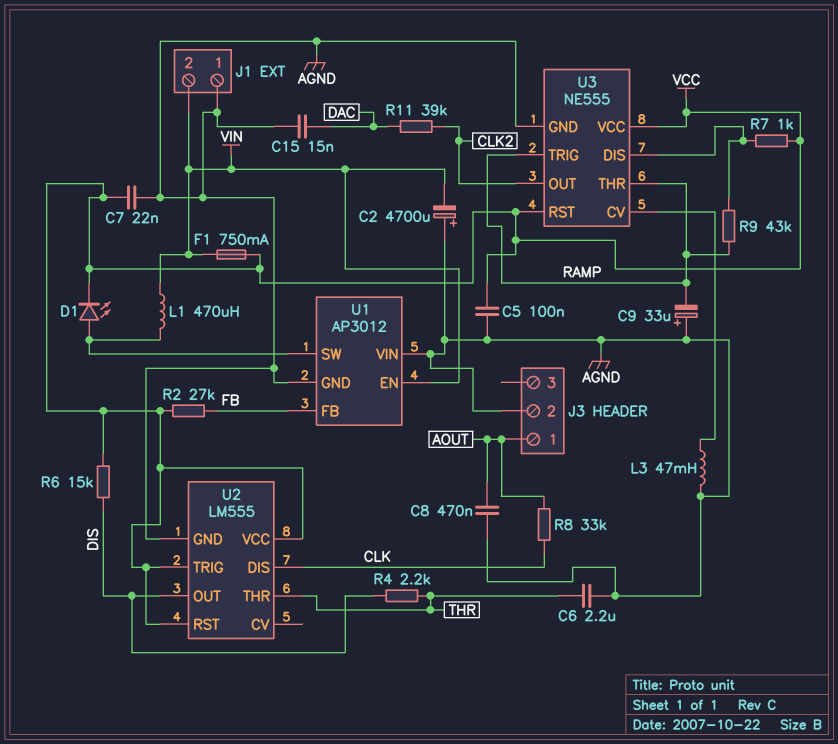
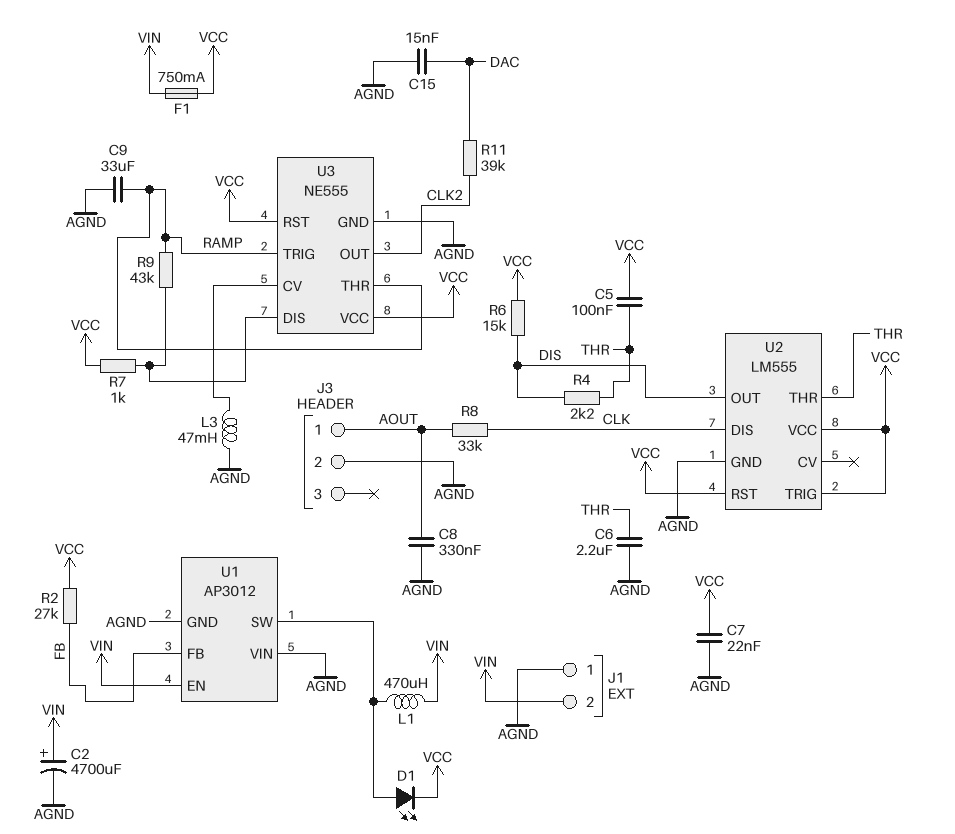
C2: 4700uF (plus AGND, minus VIN) -> 4700uF (plus VIN, minus AGND)
C5: 100nF (AGND, VCC) -> 100nF (THR, VCC)
C8: 470nF (AGND, AOUT) -> 330nF (AGND, AOUT)
C9: 33uF (plus AGND, minus RAMP) -> 33uF (AGND, RAMP)

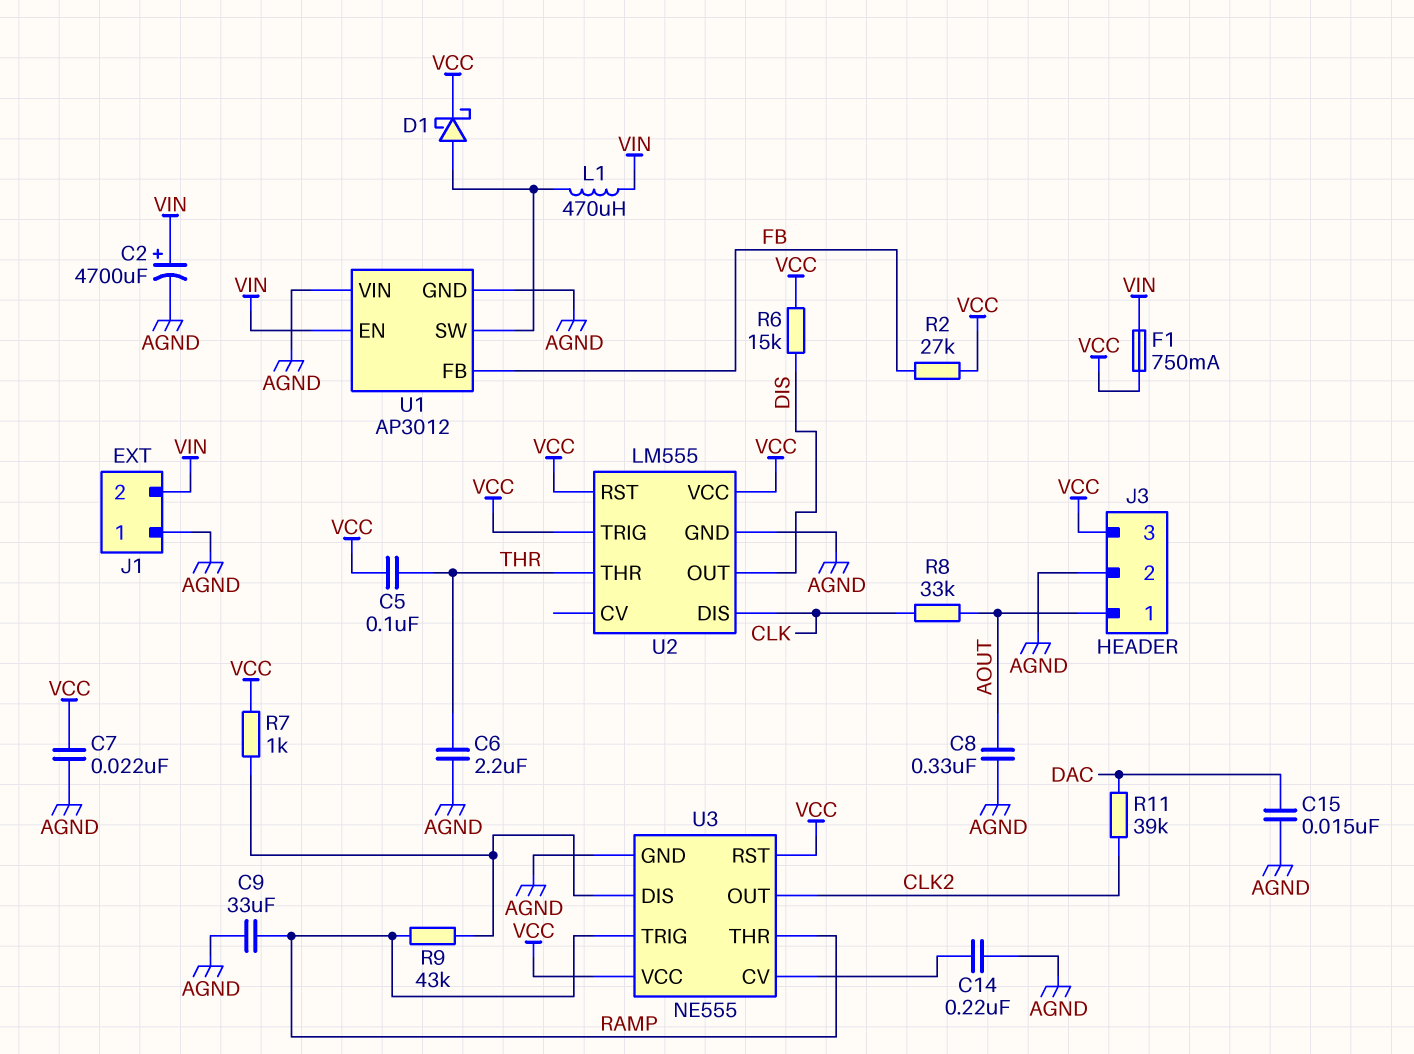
C14: none -> 220nF (AGND, U3/CV)
D1: LED (A U1/SW, K VCC) -> schottky (A U1/SW, K VCC)
J3 pin 3: none -> VCC
L3: 47mH (AGND, U3/CV) -> none
R4: 2.2k (DIS, THR) -> none

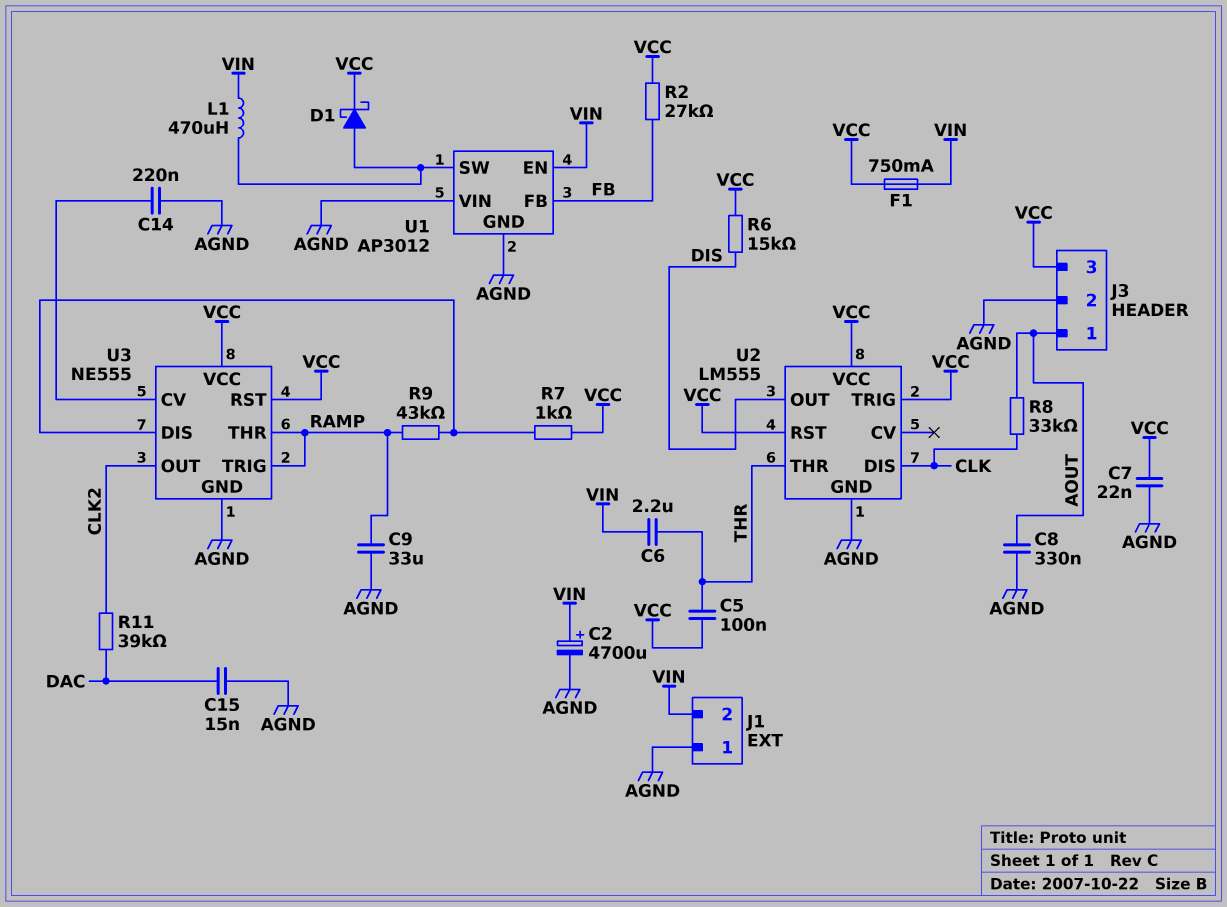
C6: 2.2uF (AGND, THR) -> 2.2uF (THR, VIN)

